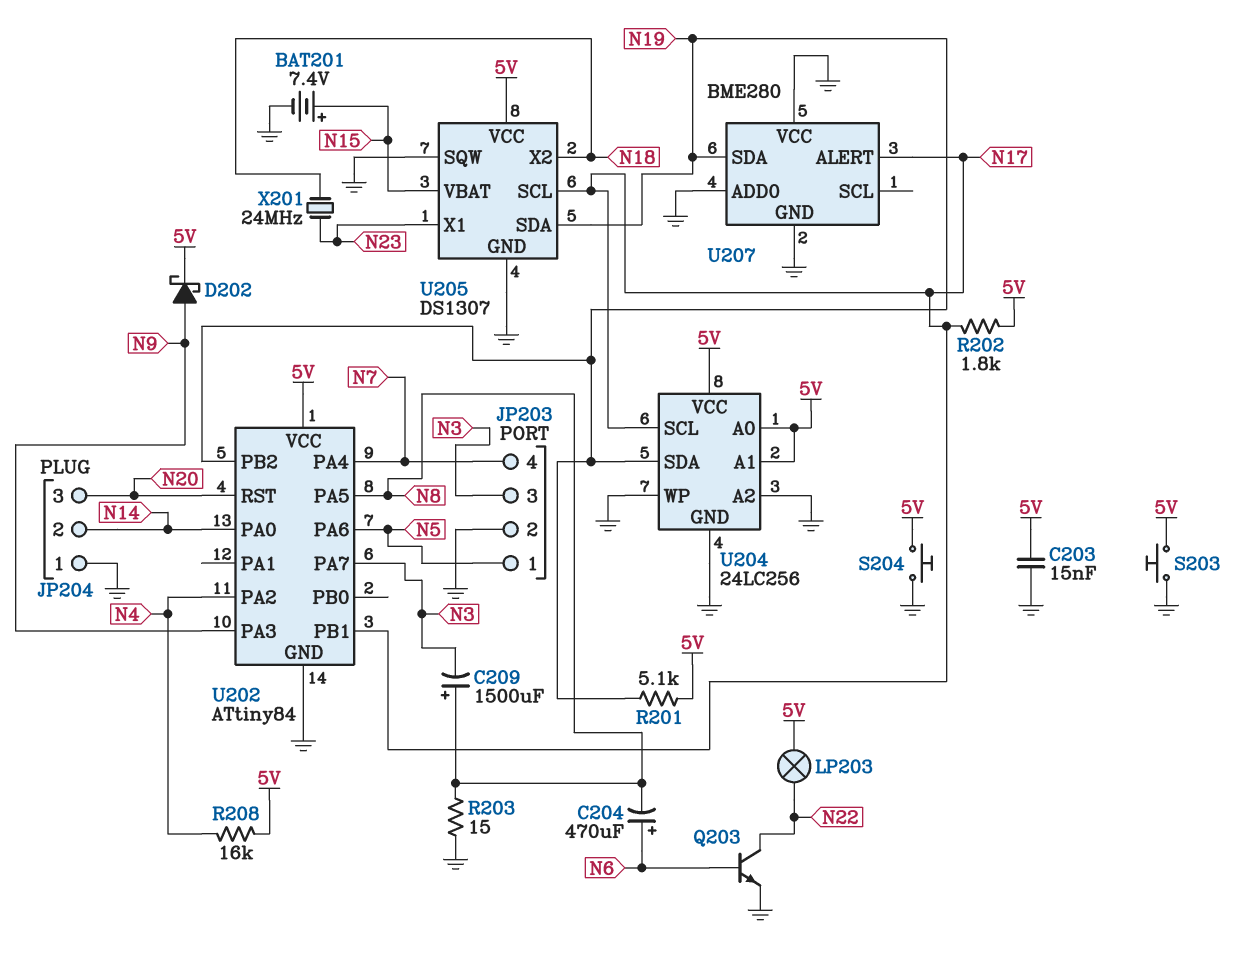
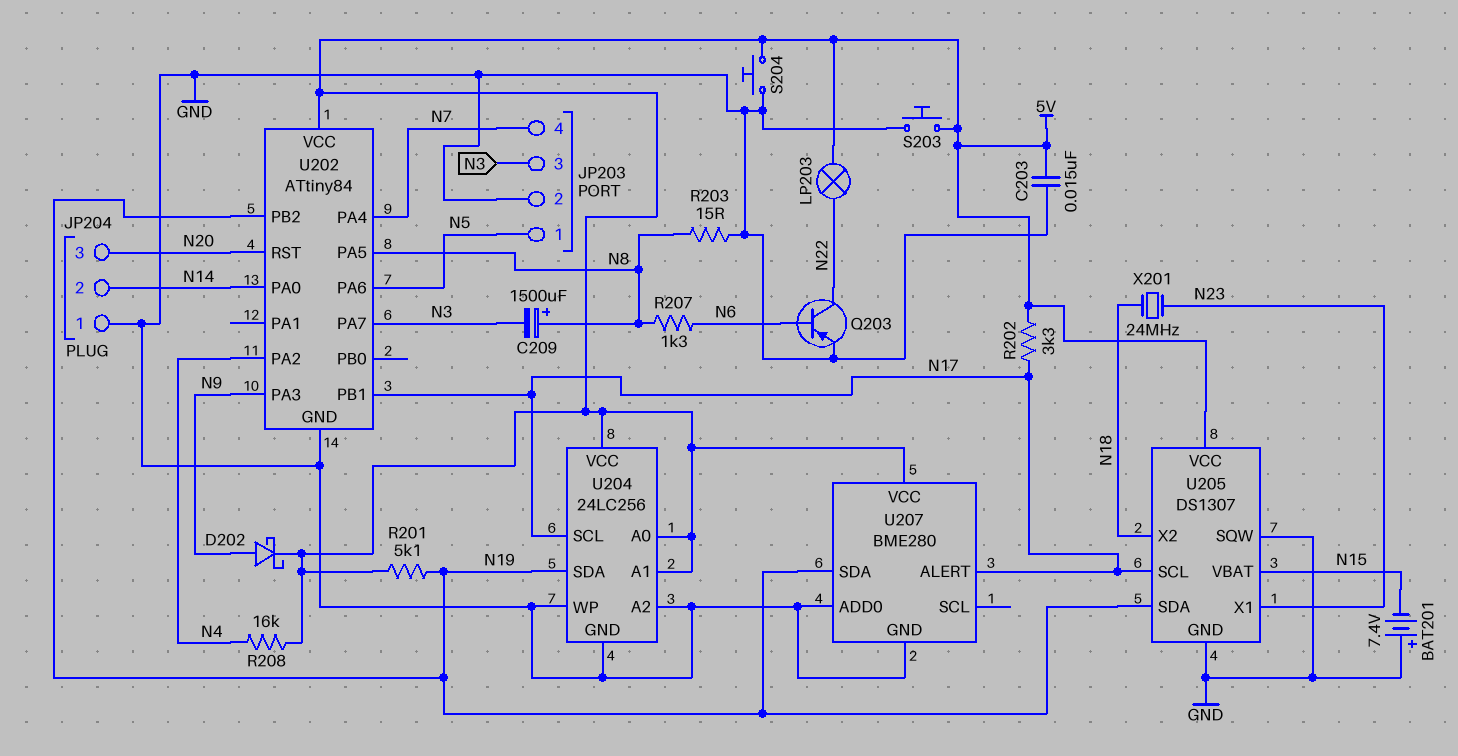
BAT201: 7.4V (plus N15, minus GND) -> 7.4V (plus GND, minus N15)
C204: 470uF (plus N6, minus N8) -> none
Q203: NPN (B N6, C N22, E GND) -> PNP (B N6, C N22, E GND)
R202: 1.8k (5V, N17) -> 3.3k (5V, N17)
R207: none -> 1.3k (N6, N8)
U207 pin VCC: GND -> 5V

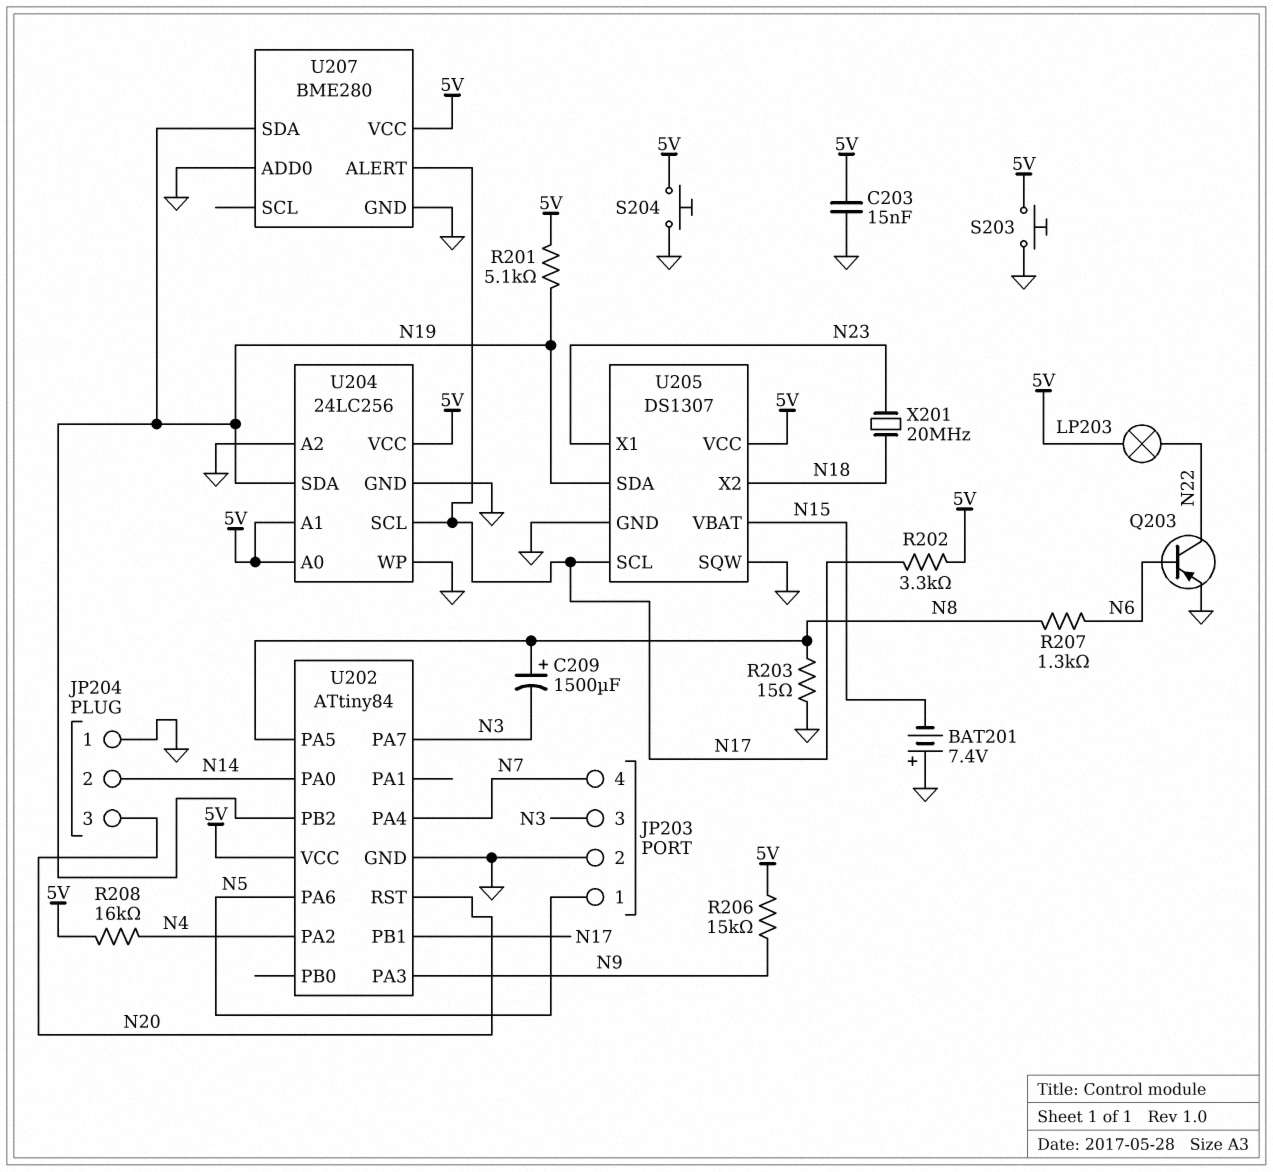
D202: schottky (A N9, K 5V) -> none
R206: none -> 15k (5V, N9)
X201: 24MHz (N18, N23) -> 20MHz (N18, N23)

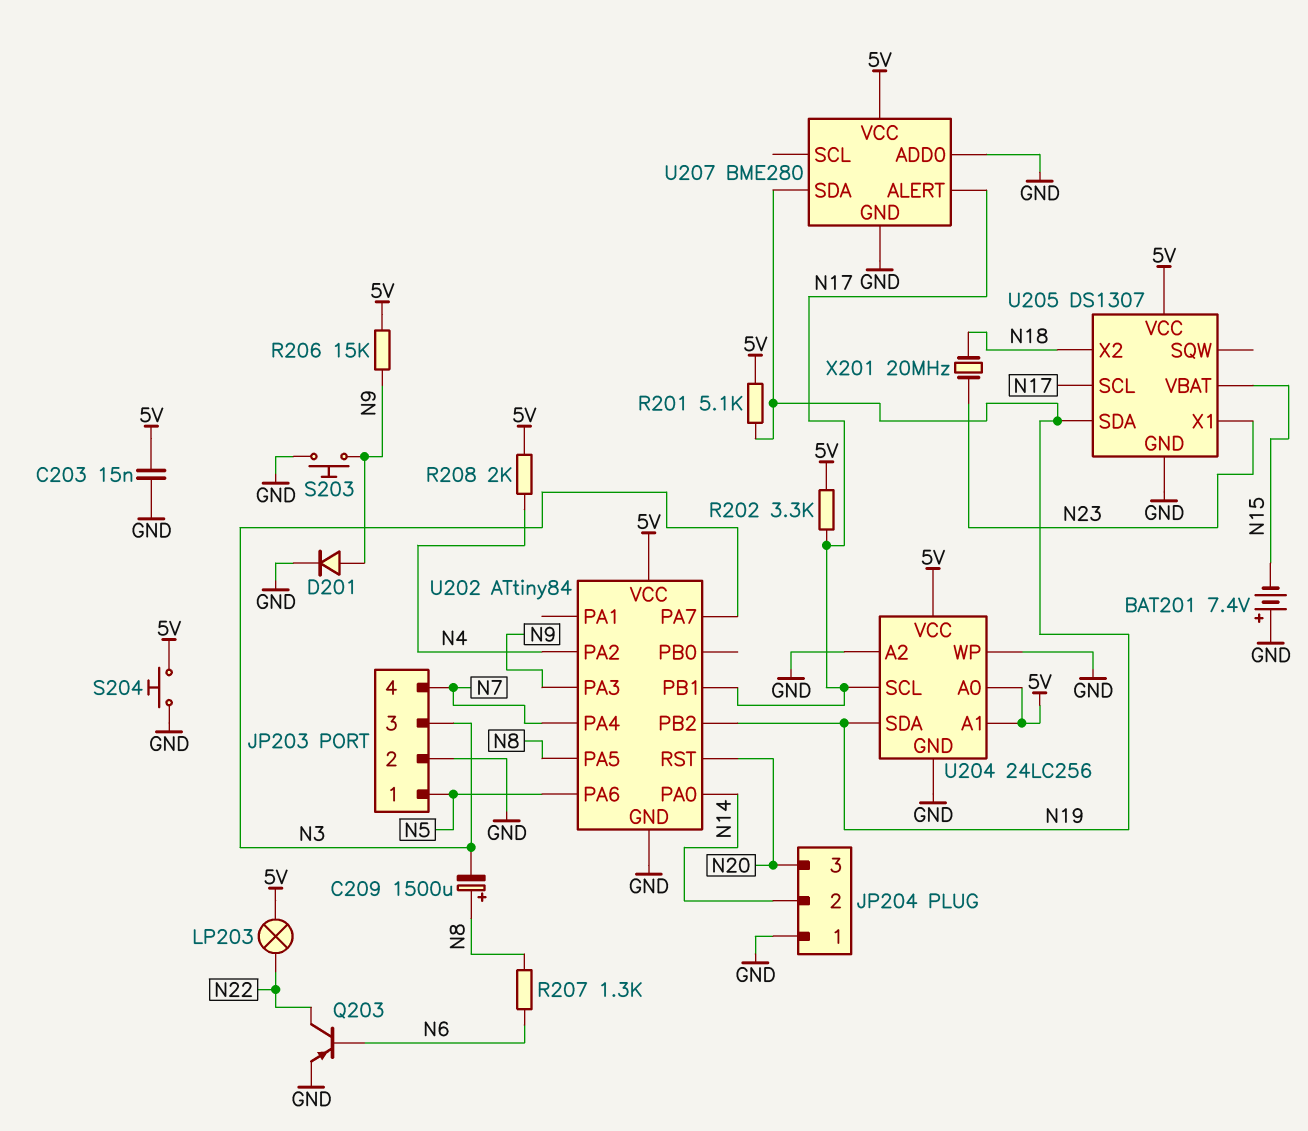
D201: none -> diode (A N9, K GND)
R203: 15 (GND, N8) -> none
R208: 16k (5V, N4) -> 2k (5V, N4)
S203: button (5V, GND) -> button (GND, N9)
U205 pin SQW: GND -> none

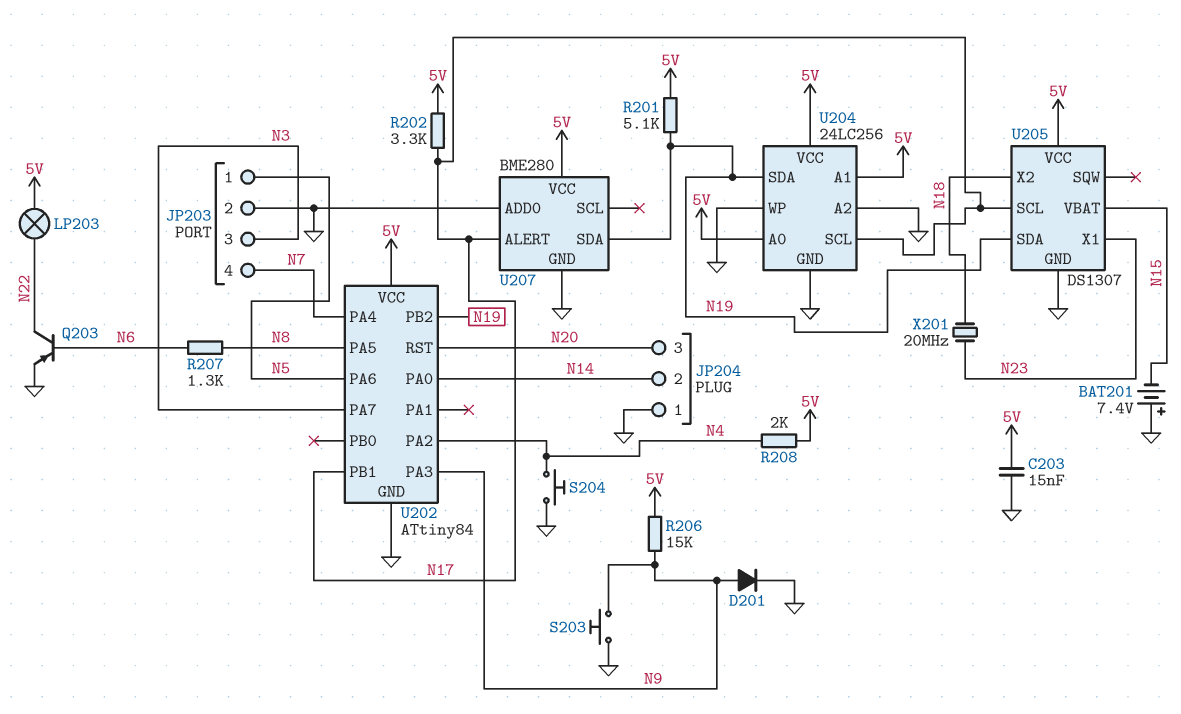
C209: 1500uF (plus N8, minus N3) -> none
S204: button (5V, GND) -> button (GND, N4)

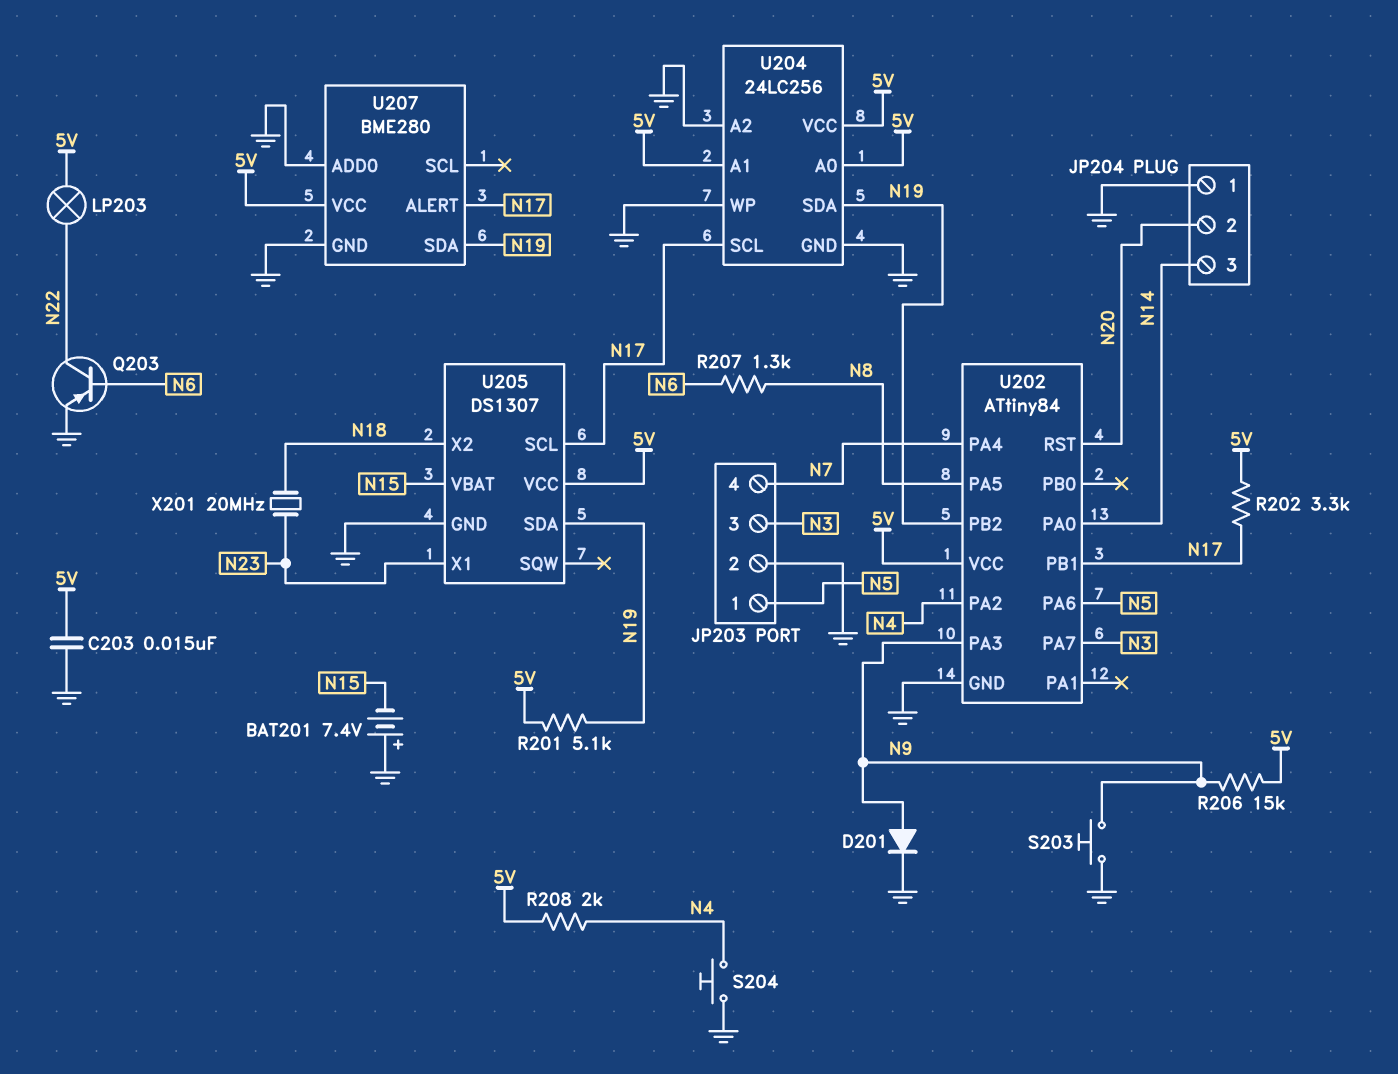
JP204 pin 2: N14 -> N20
JP204 pin 3: N20 -> N14

